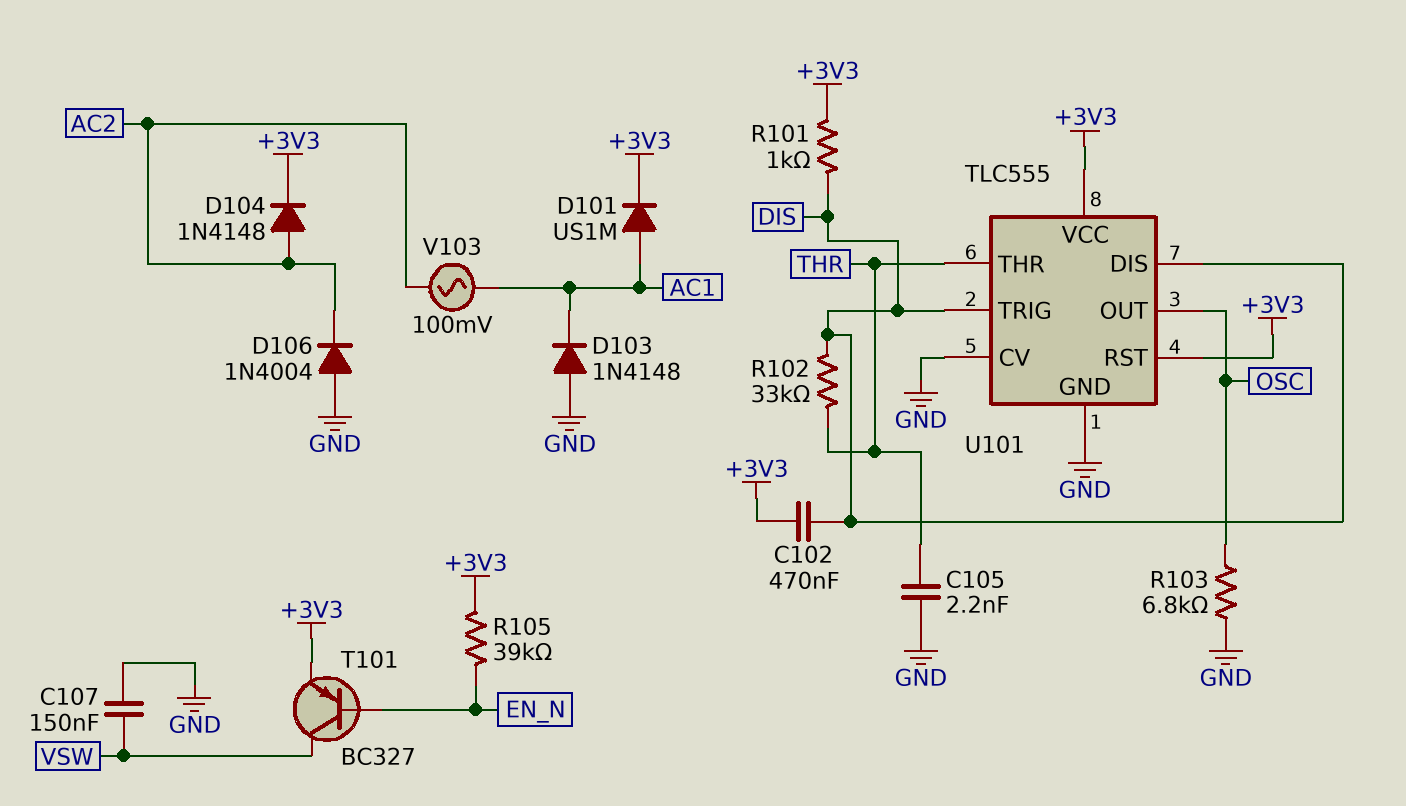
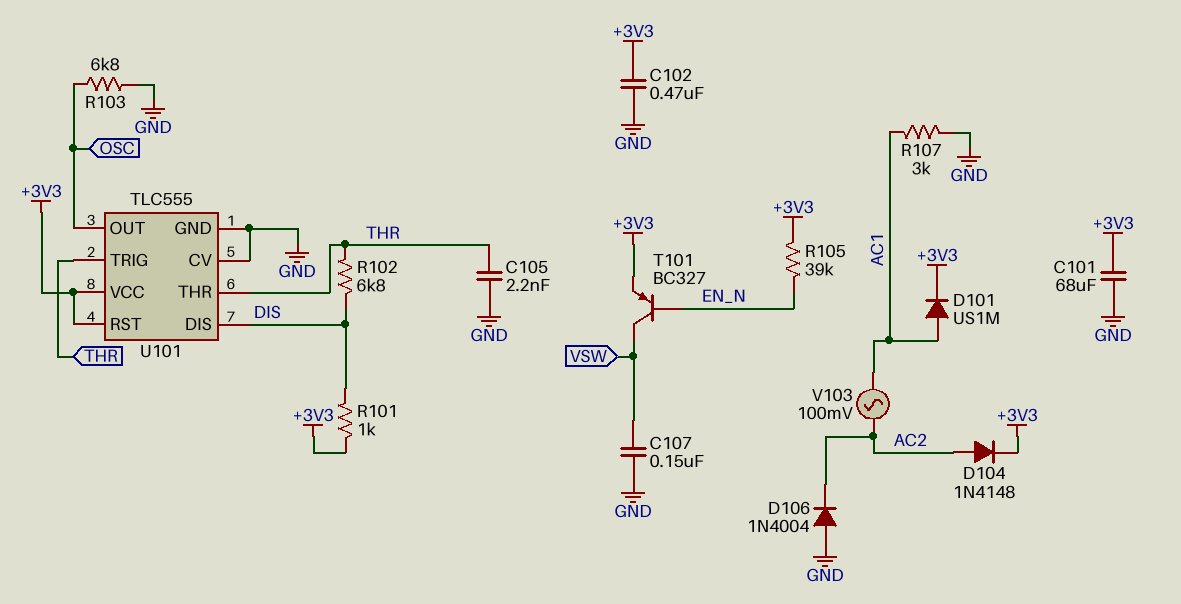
C101: none -> 68uF (+3V3, GND)
C102: 470nF (+3V3, DIS) -> 470nF (+3V3, GND)
D103: diode 1N4148 (A GND, K AC1) -> none
R102: 33k (DIS, THR) -> 6.8k (DIS, THR)
R107: none -> 3k (AC1, GND)
U101 pin TRIG: DIS -> THR

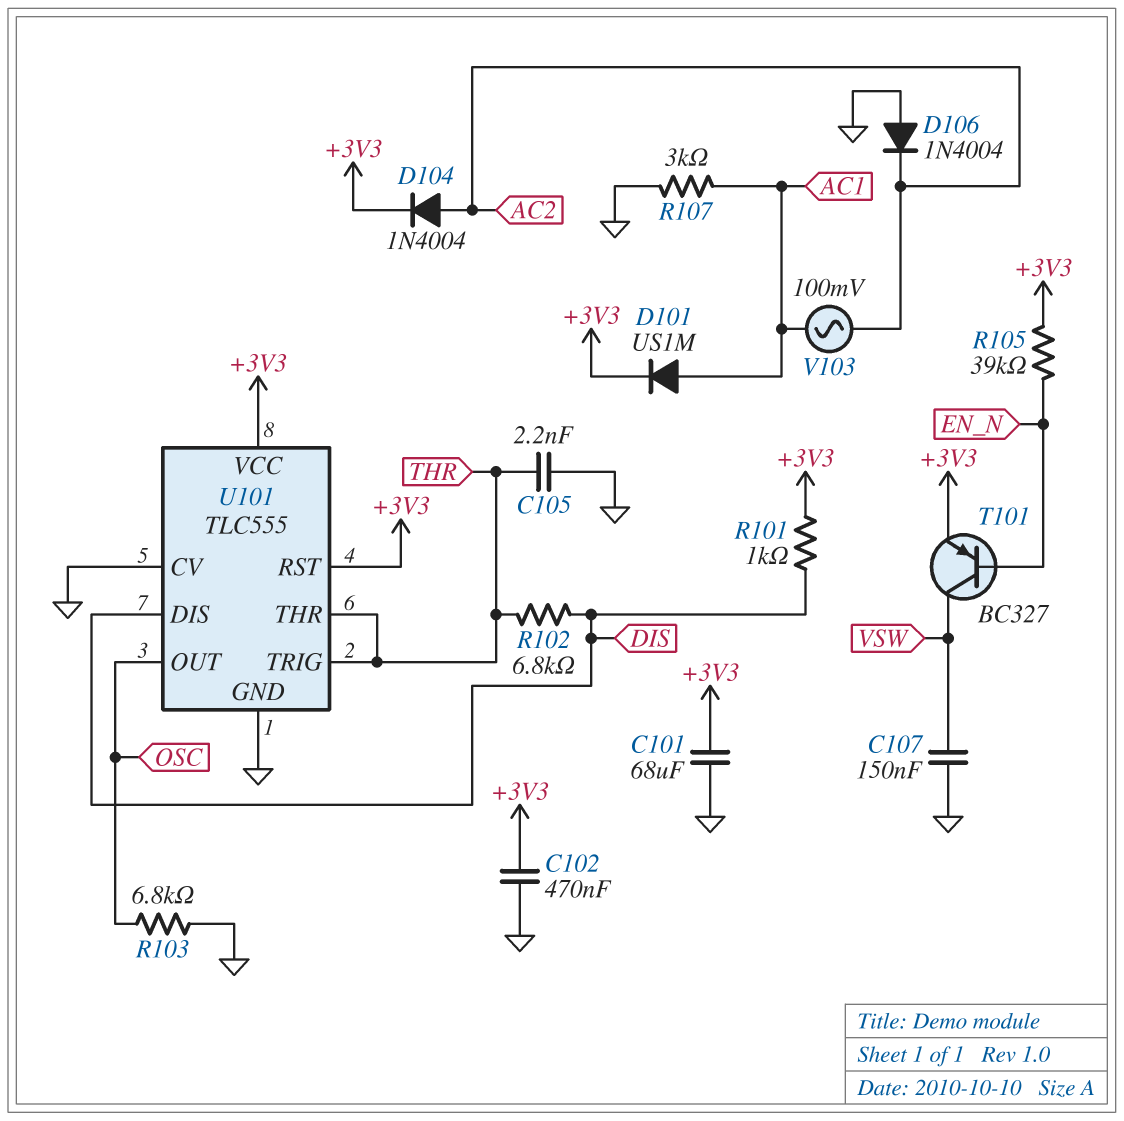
D104: diode 1N4148 (A AC2, K +3V3) -> diode 1N4004 (A AC2, K +3V3)

